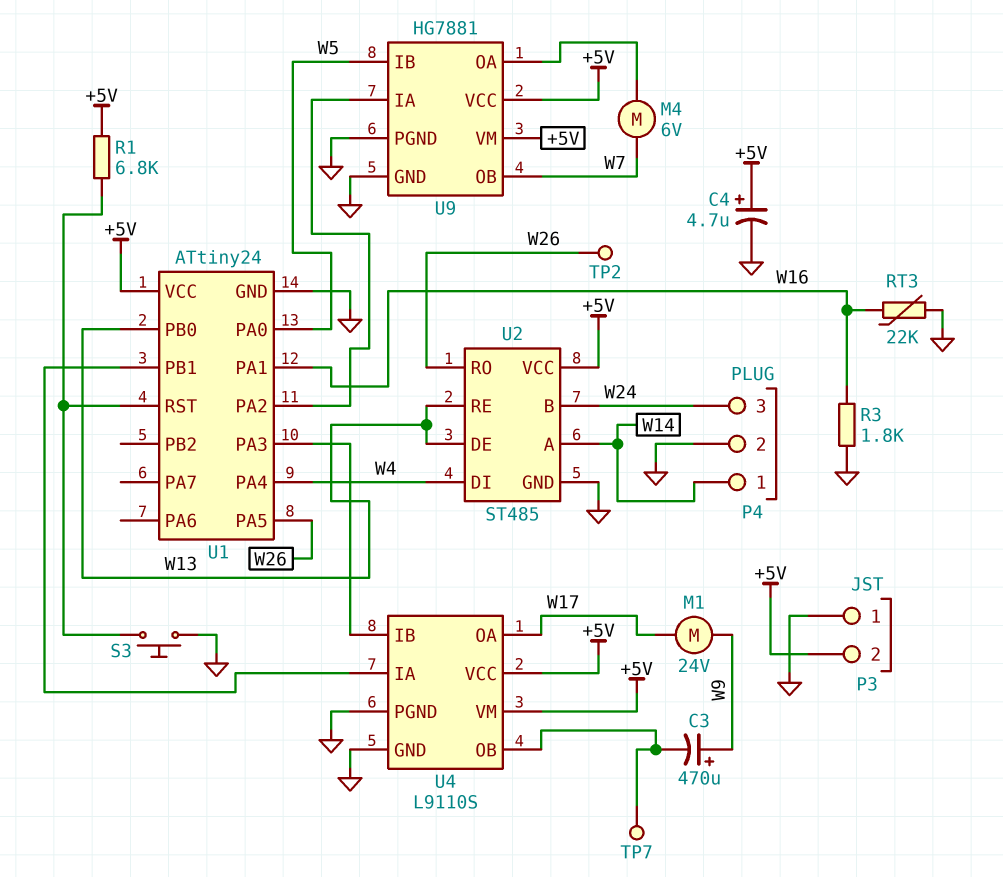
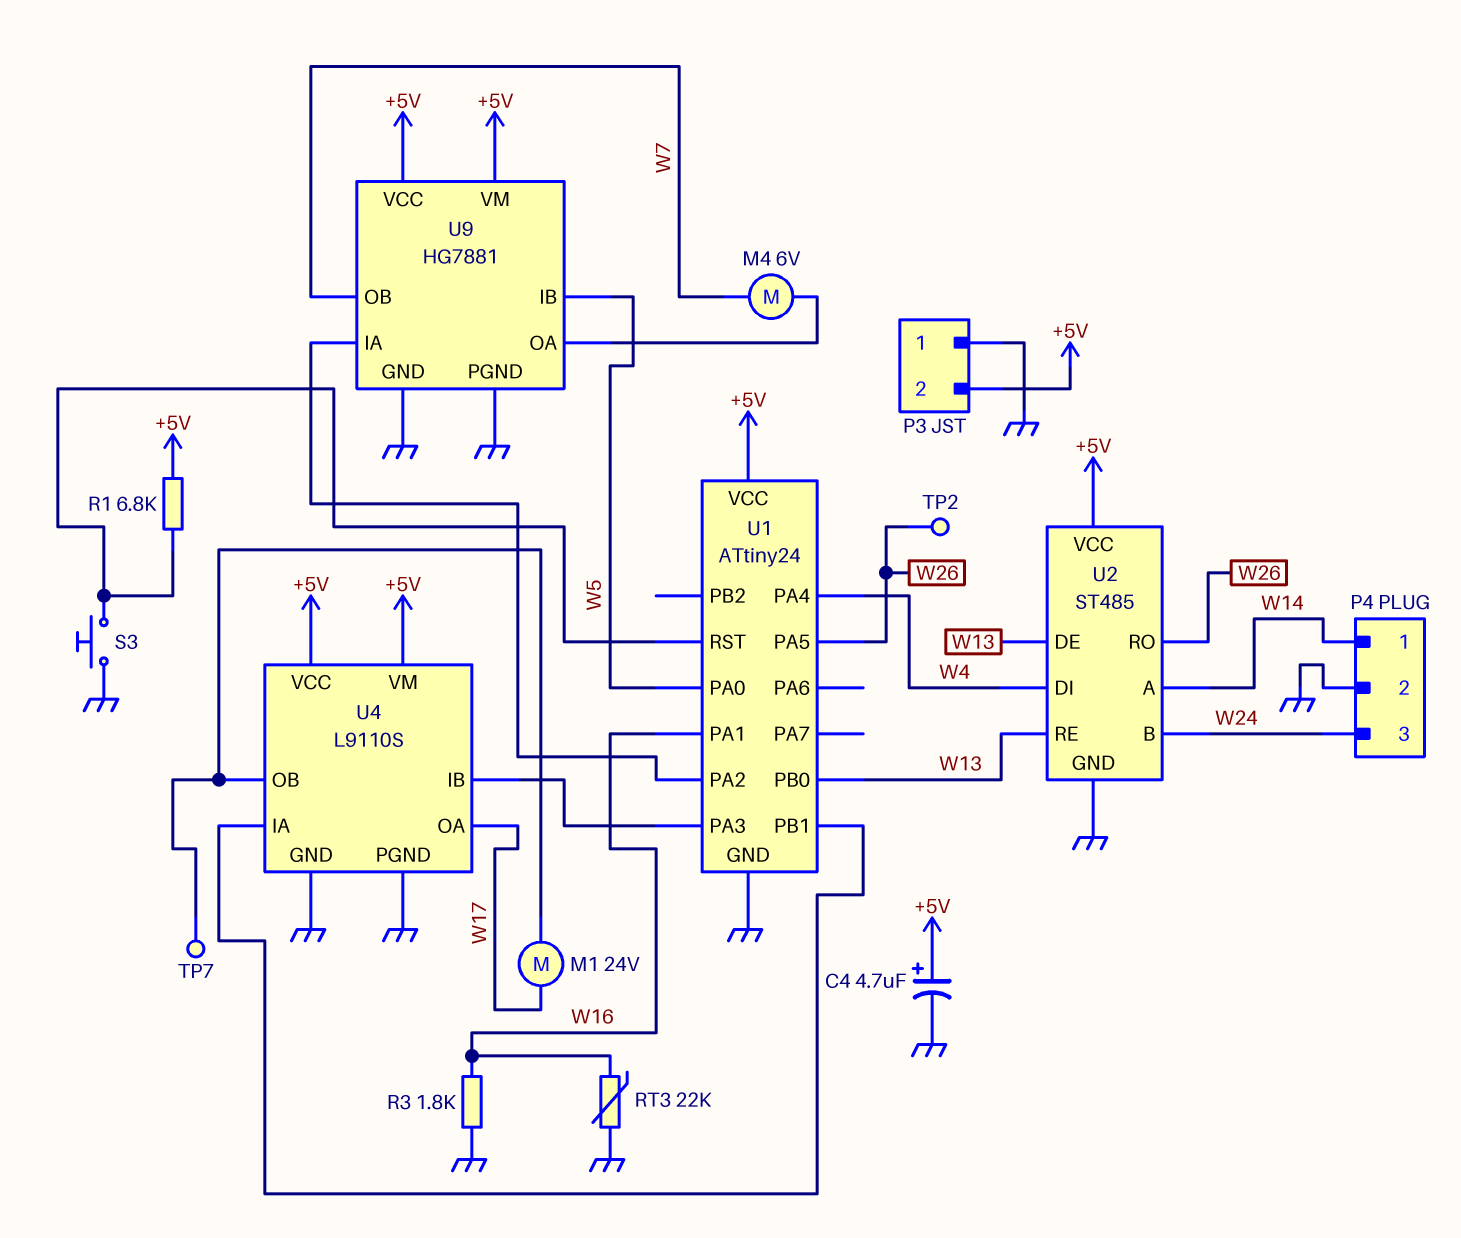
C3: 470uF (plus W9, minus U4/OB) -> none
M1: motor 24V (W9, W17) -> motor 24V (U4/OB, W17)

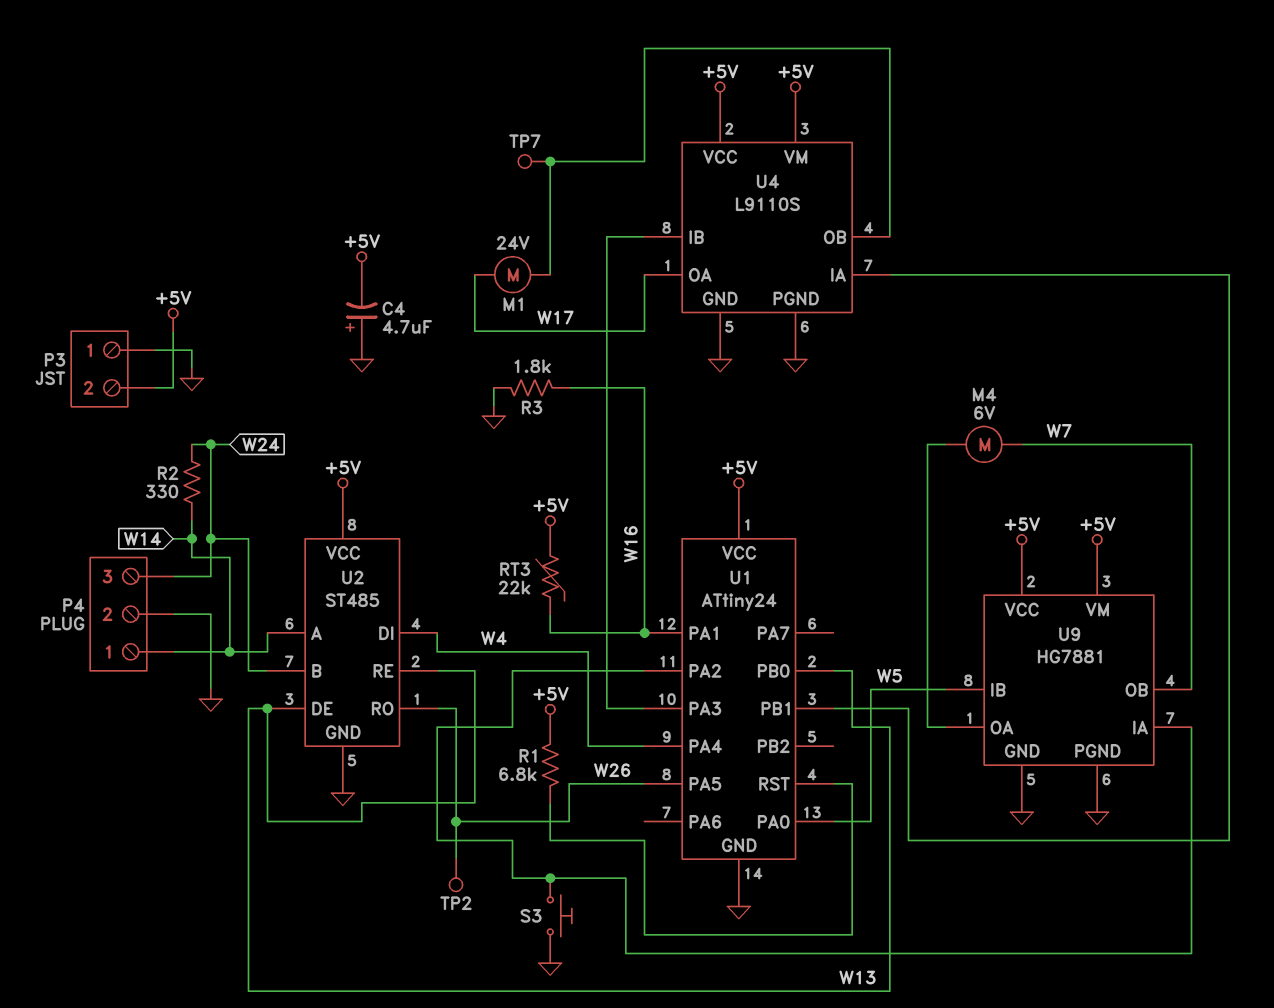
C4: 4.7uF (plus +5V, minus GND) -> 4.7uF (plus GND, minus +5V)
R2: none -> 330 (W14, W24)
RT3: 22k (GND, W16) -> 22k (+5V, W16)
S3: button (GND, U1/RST) -> button (GND, U1/PA2)

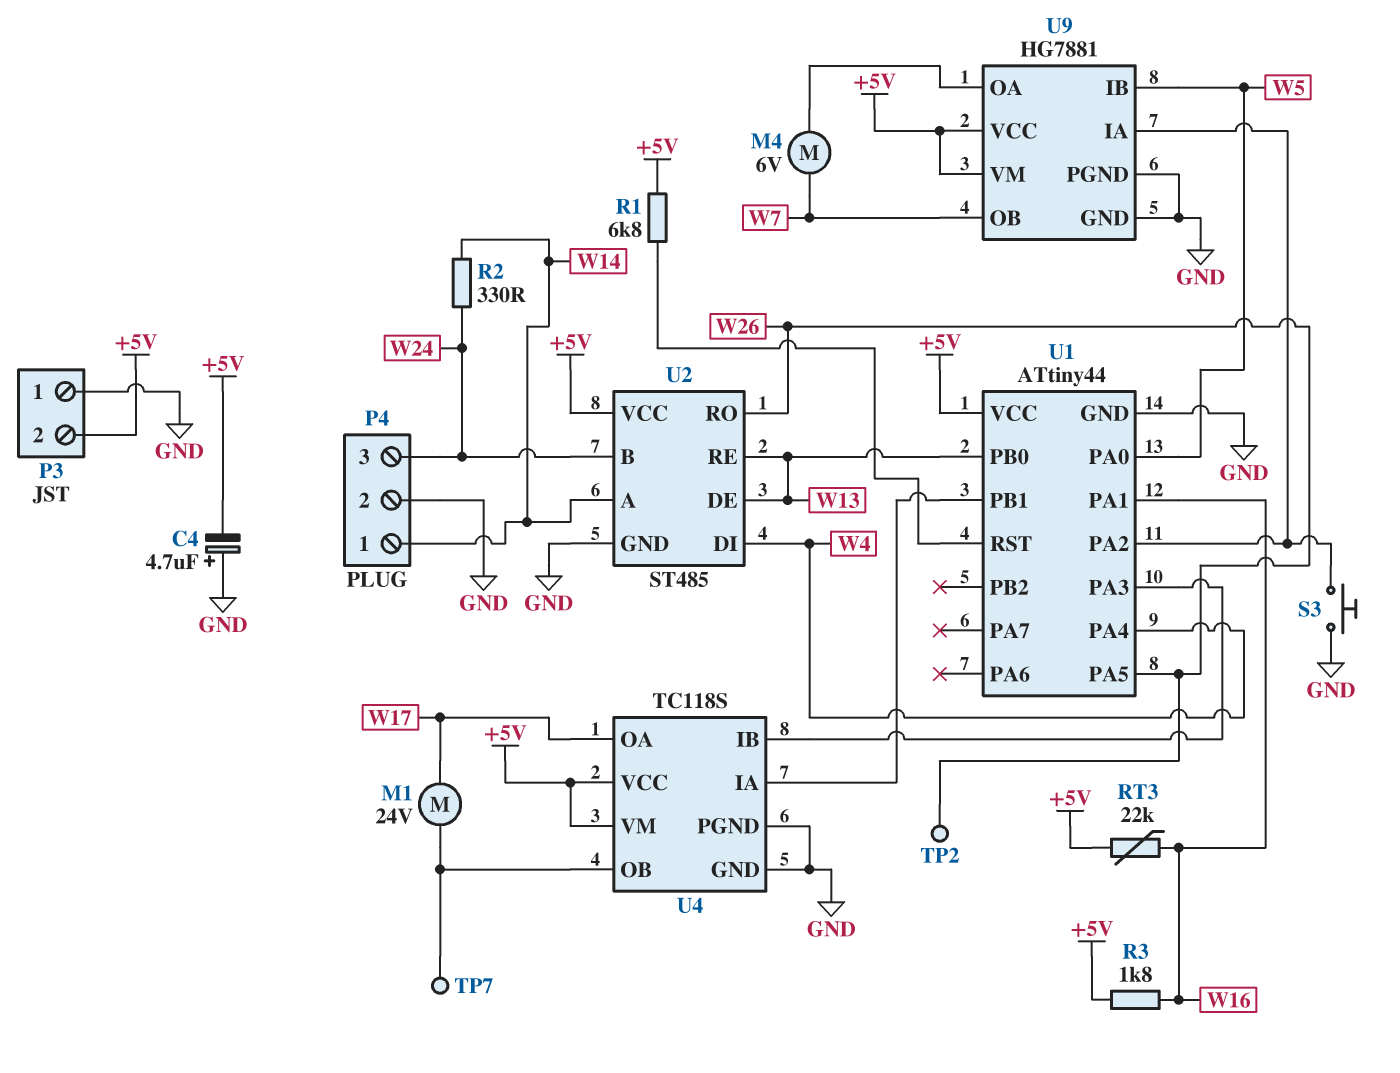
R3: 1.8k (GND, W16) -> 1.8k (+5V, W16)
U1: ATtiny24 -> ATtiny44
U4: L9110S -> TC118S

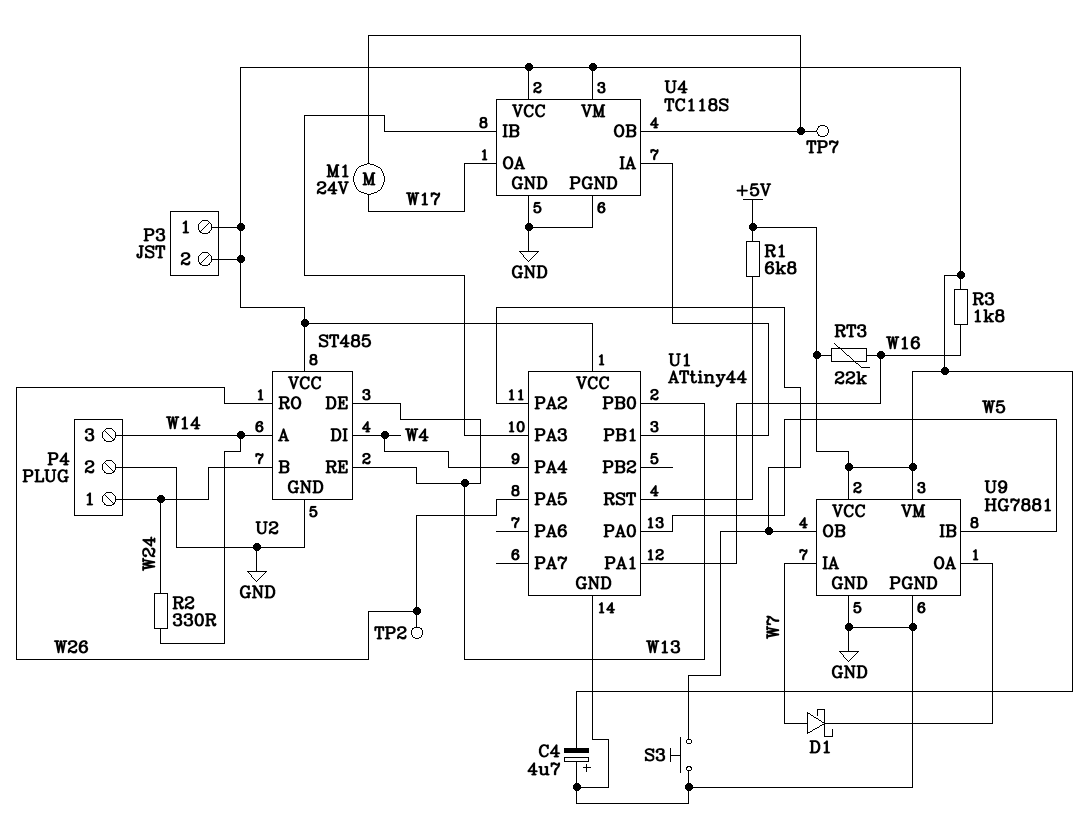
D1: none -> schottky (A W7, K U9/OA)
M4: motor 6V (U9/OA, W7) -> none
P3 pin 1: GND -> +5V
P4 pin 1: W14 -> W24
P4 pin 3: W24 -> W14
U9 pin IA: U1/PA2 -> W7
U9 pin OB: W7 -> U1/PA2

